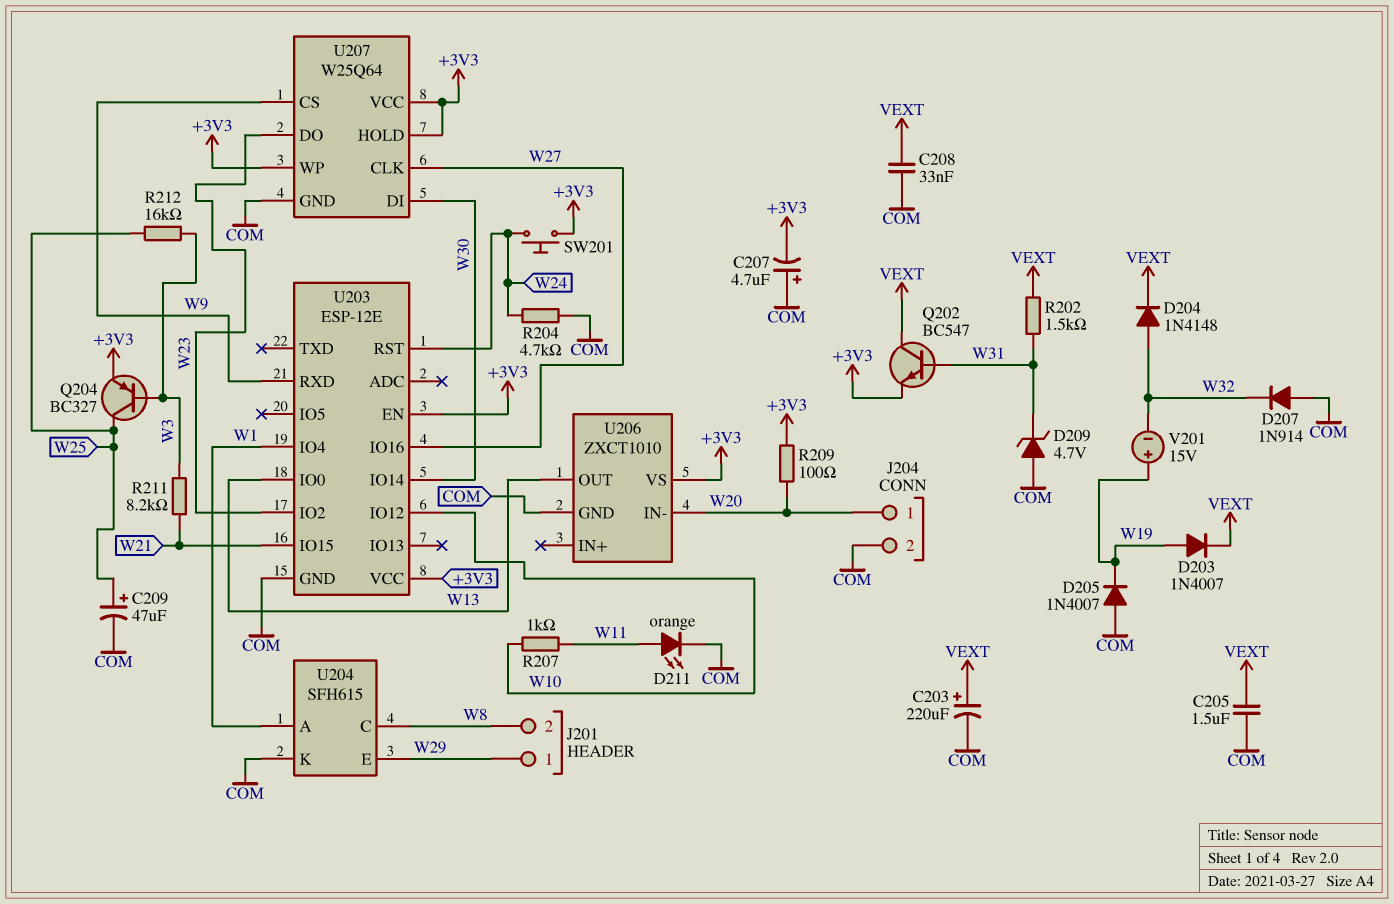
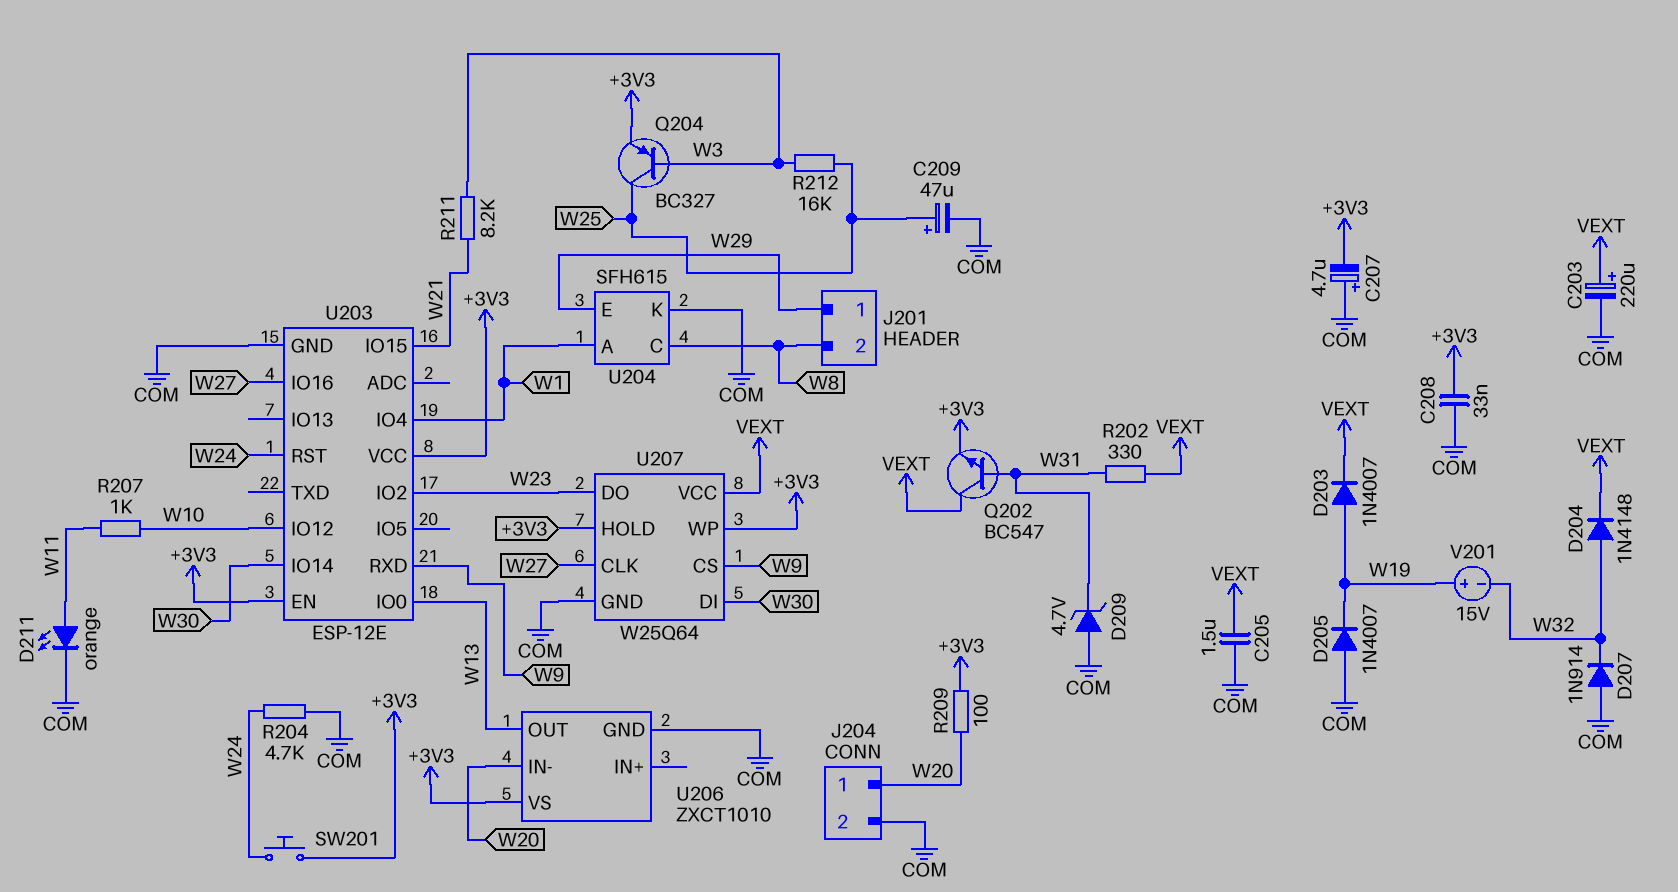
C208: 33nF (COM, VEXT) -> 33nF (+3V3, COM)
R202: 1.5k (VEXT, W31) -> 330 (VEXT, W31)
U207 pin VCC: +3V3 -> VEXT

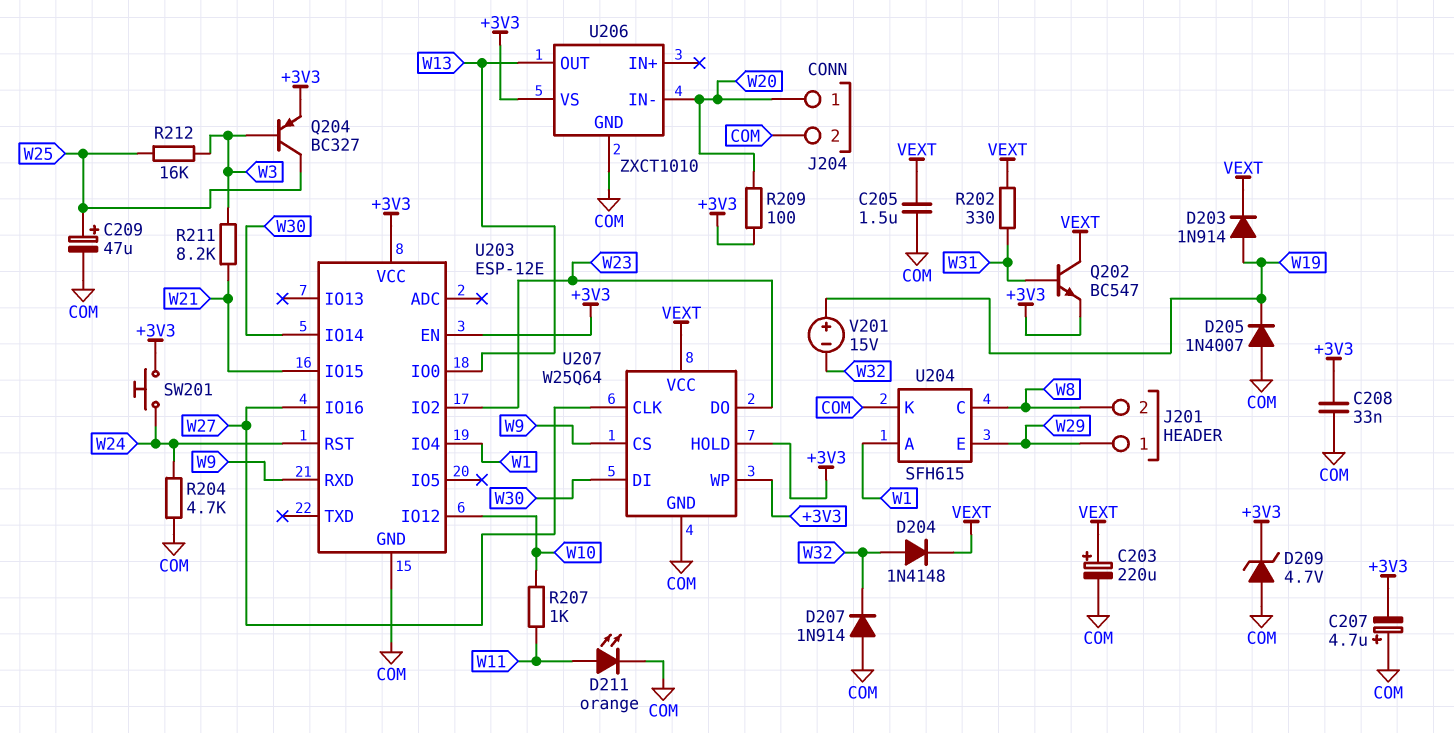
D203: diode 1N4007 (A W19, K VEXT) -> diode 1N914 (A W19, K VEXT)
D209: zener 4.7V (A COM, K W31) -> zener 4.7V (A COM, K +3V3)

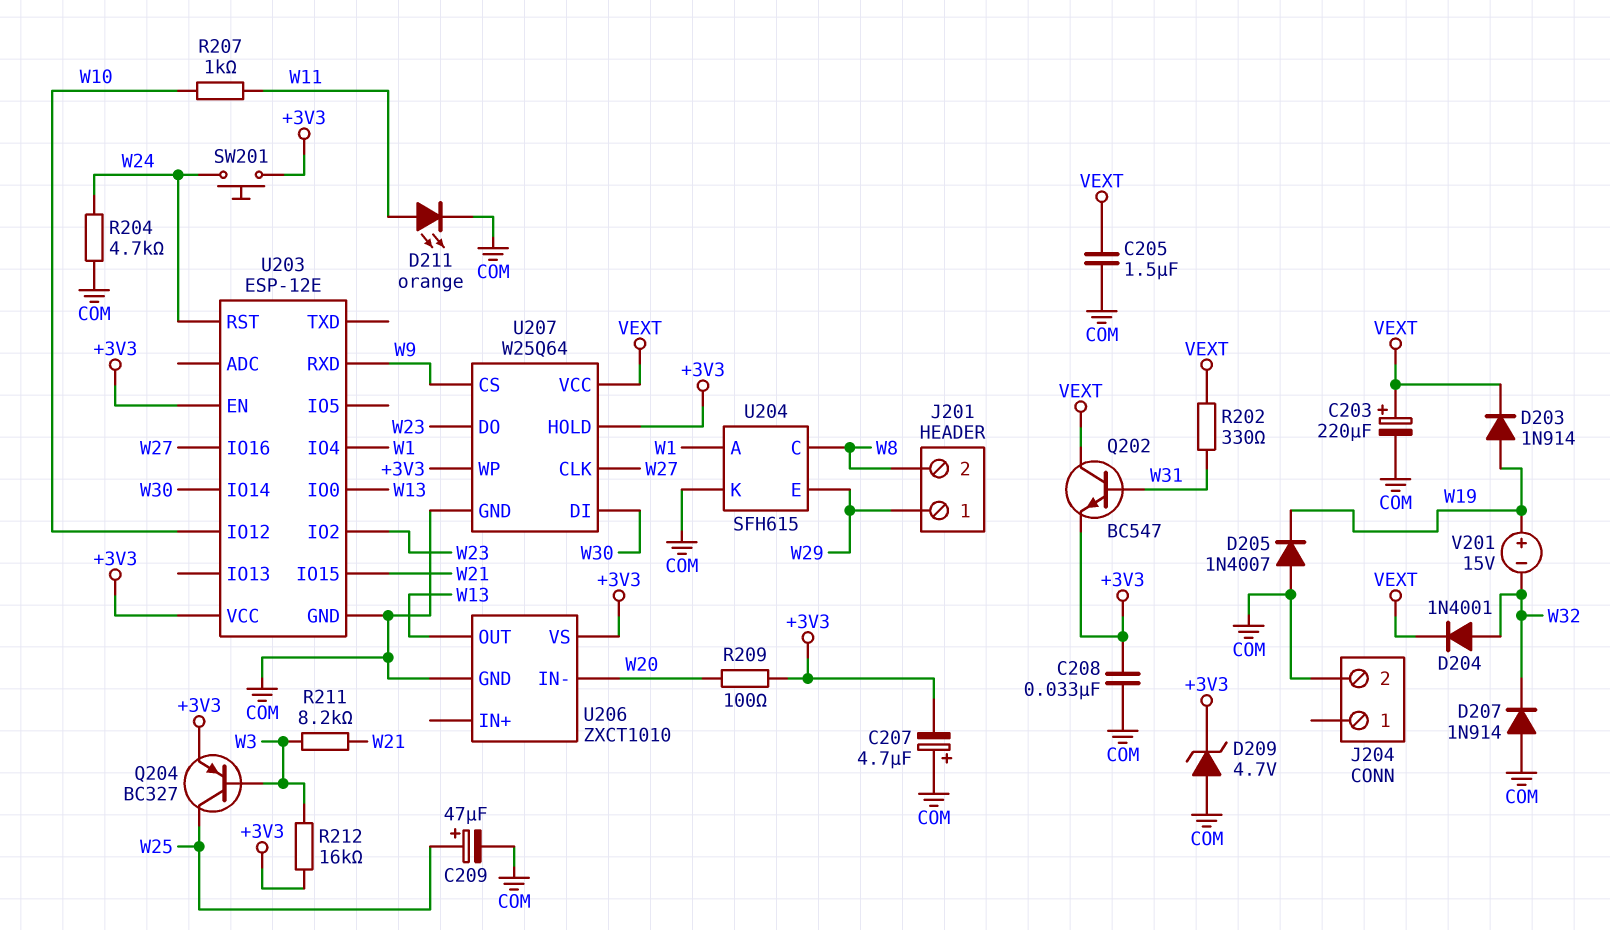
D204: diode 1N4148 (A W32, K VEXT) -> diode 1N4001 (A W32, K VEXT)
J204 pin 1: W20 -> none
R212: 16k (W3, W25) -> 16k (+3V3, W3)

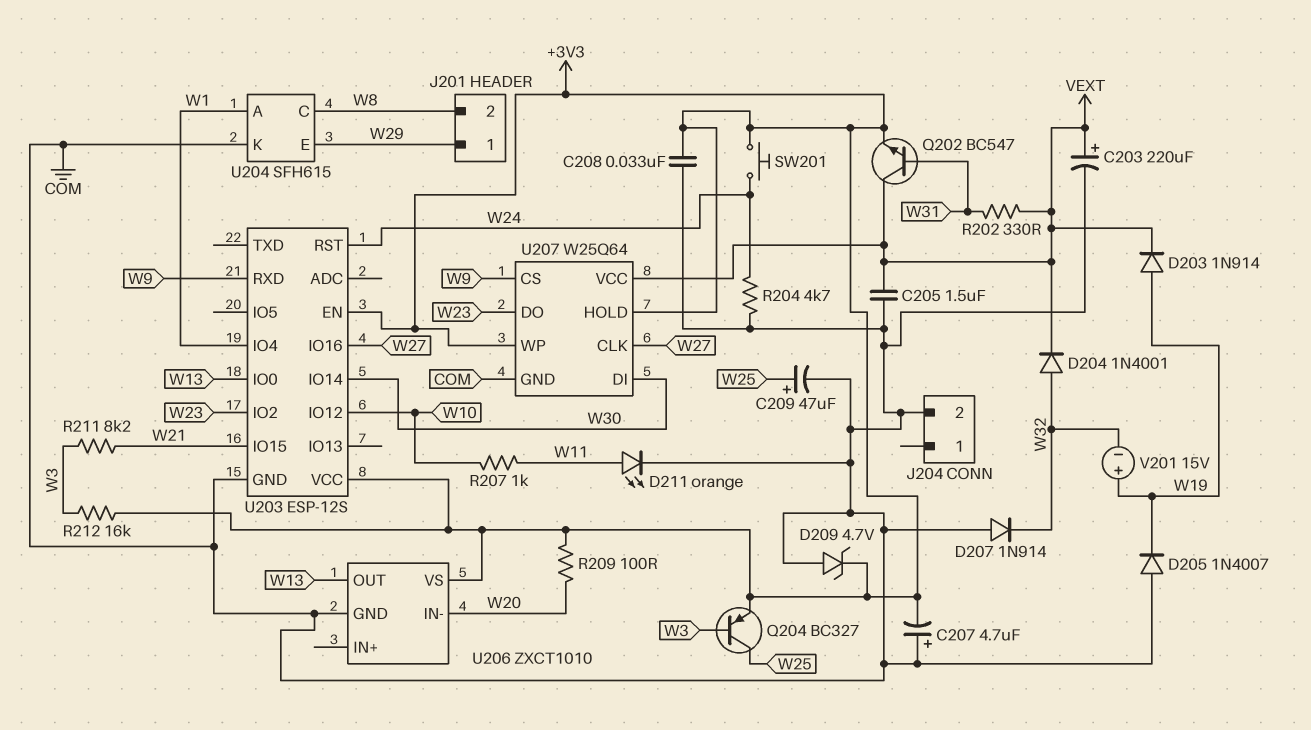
U203: ESP-12E -> ESP-12S

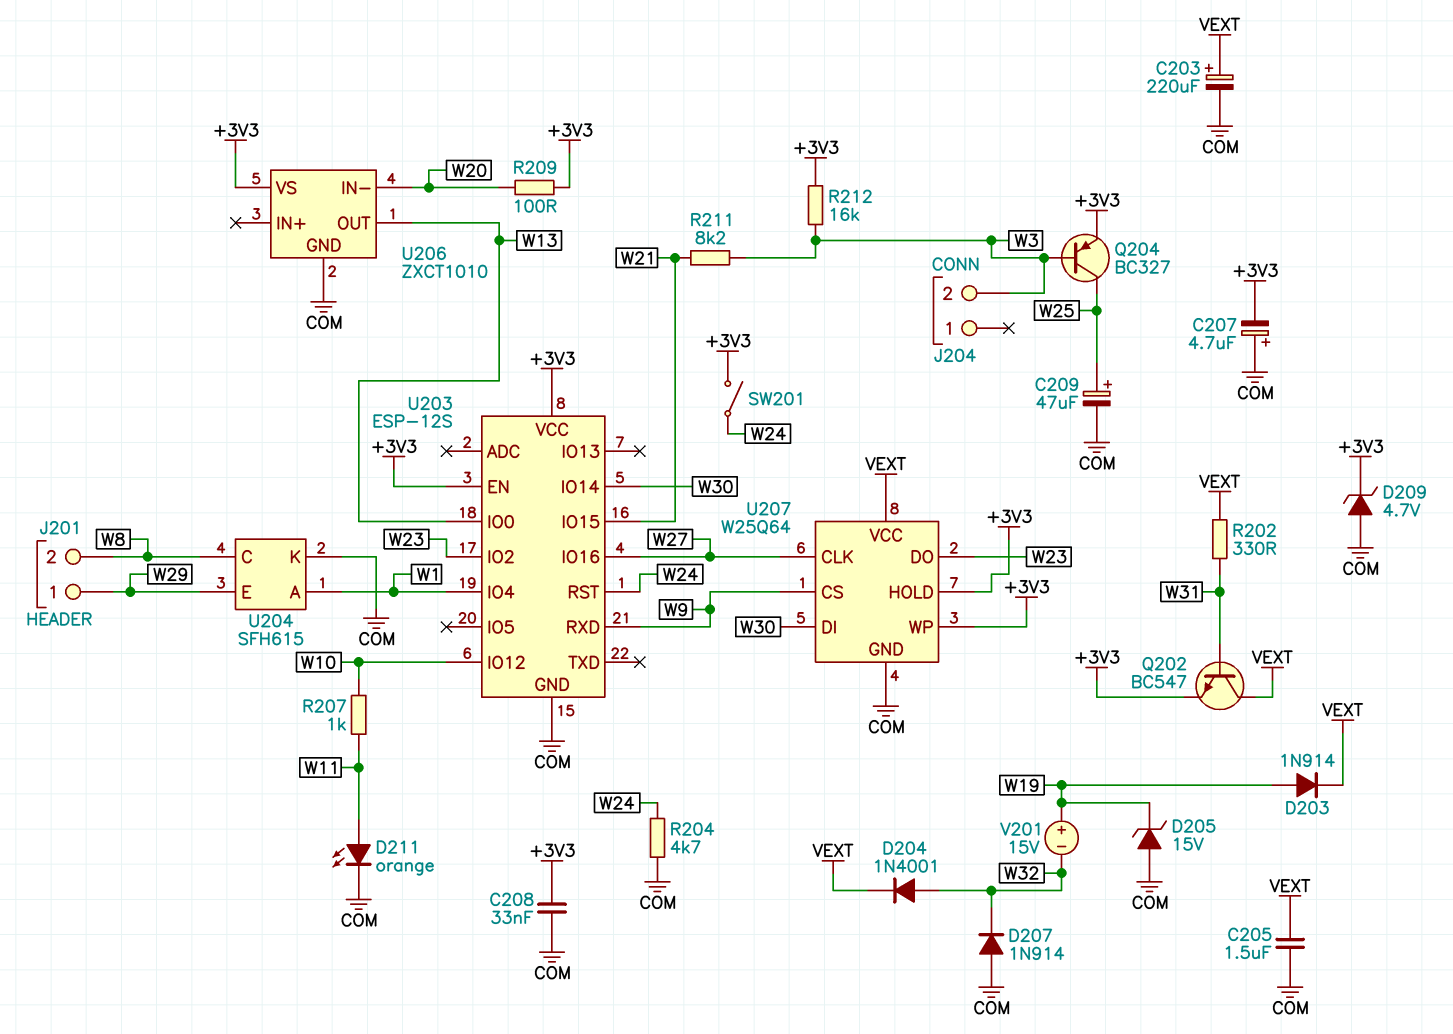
D205: diode 1N4007 (A COM, K W19) -> zener 15V (A COM, K W19)
J204 pin 2: COM -> W3
SW201: button (+3V3, W24) -> switch (+3V3, W24)

